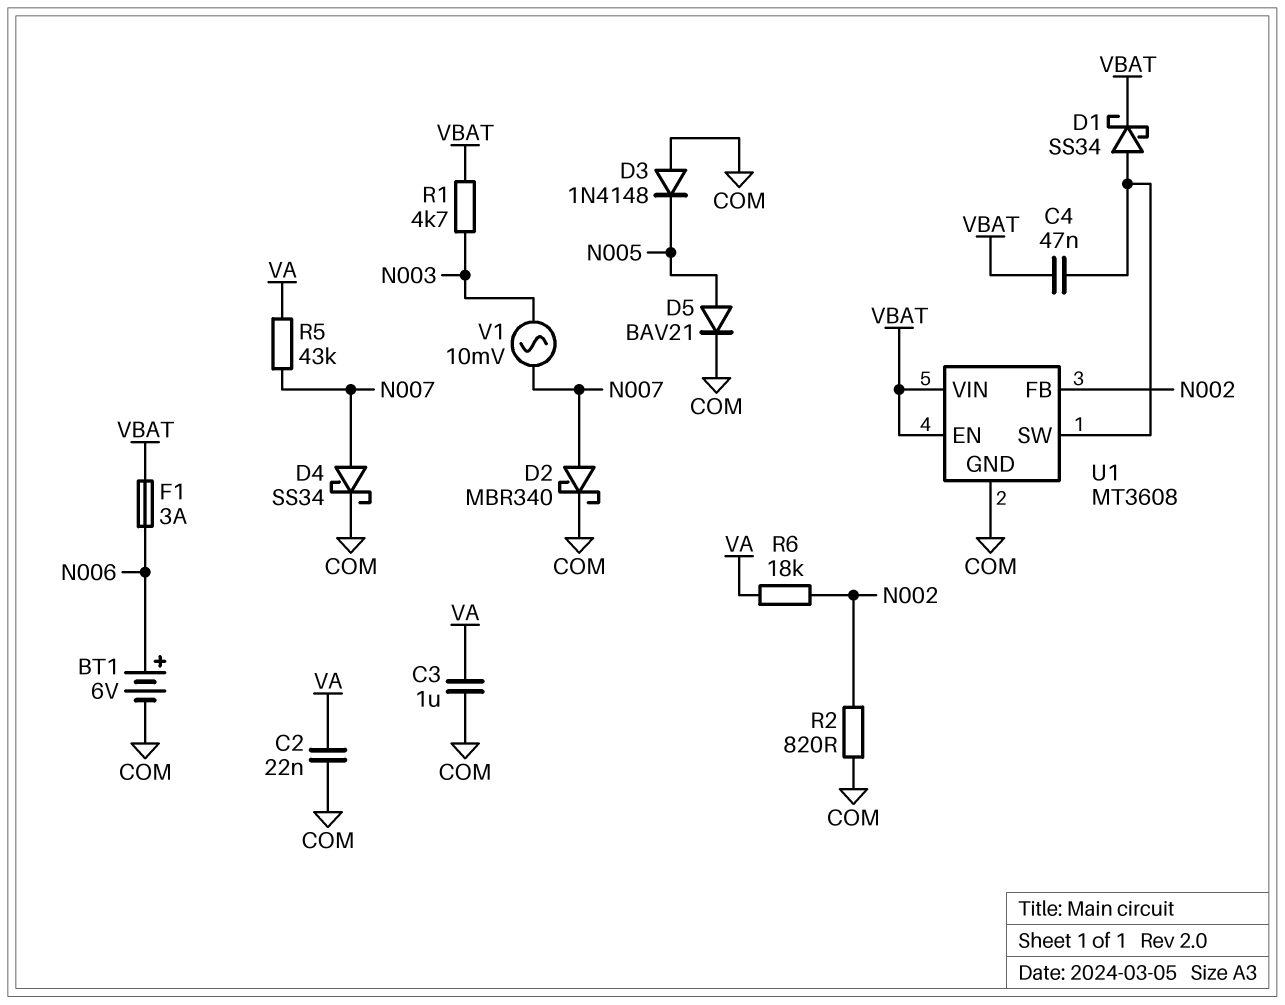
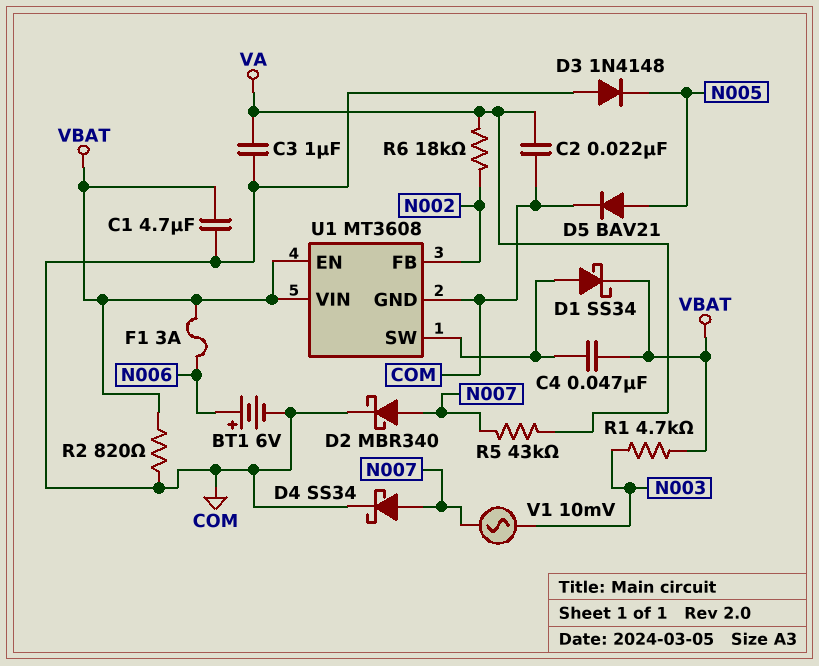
C1: none -> 4.7uF (COM, VBAT)
R2: 820 (COM, N002) -> 820 (COM, VBAT)

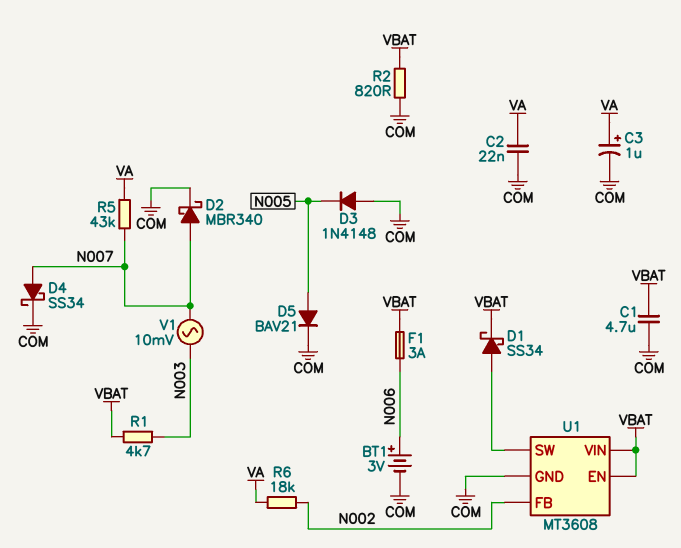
BT1: 6V (plus N006, minus COM) -> 3V (plus N006, minus COM)
C3: 1uF (COM, VA) -> 1uF (plus VA, minus COM)
C4: 47nF (U1/SW, VBAT) -> none

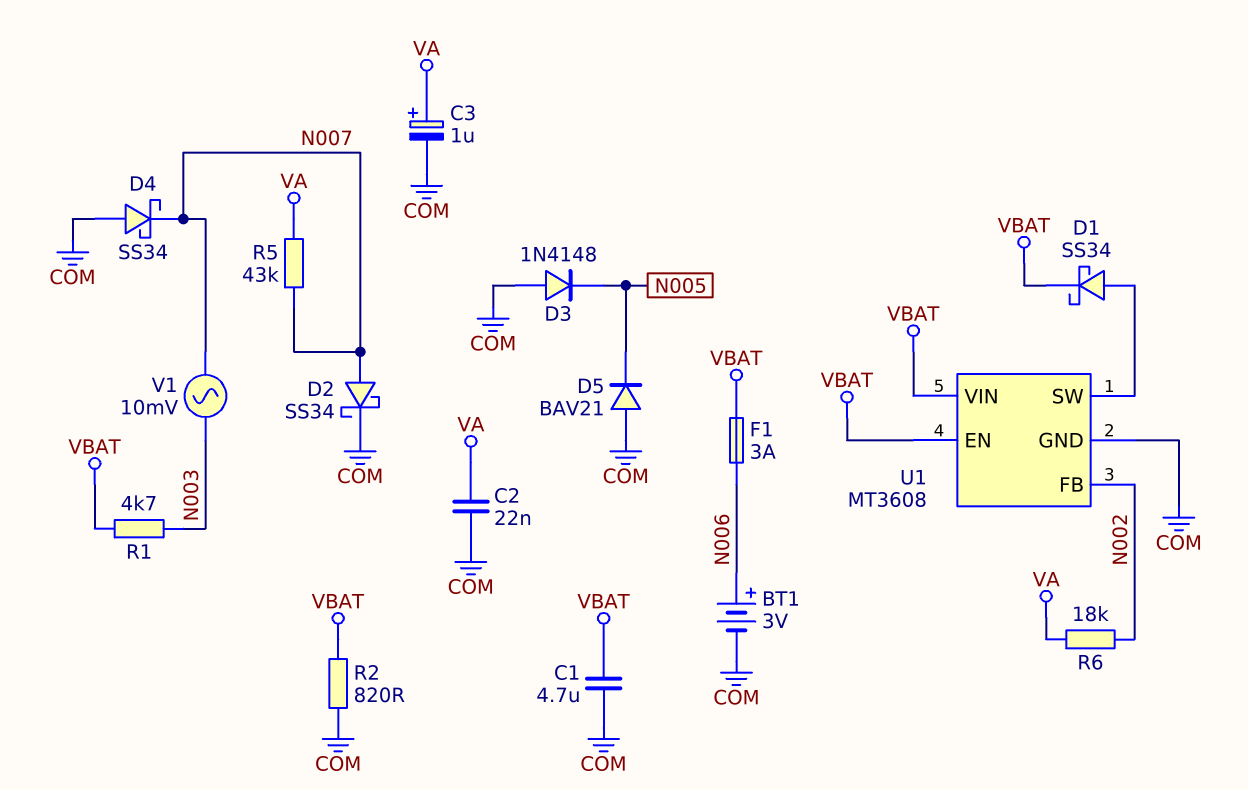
D2: schottky MBR340 (A N007, K COM) -> schottky SS34 (A N007, K COM)
D4: schottky SS34 (A N007, K COM) -> schottky SS34 (A COM, K N007)
D5: diode BAV21 (A N005, K COM) -> diode BAV21 (A COM, K N005)

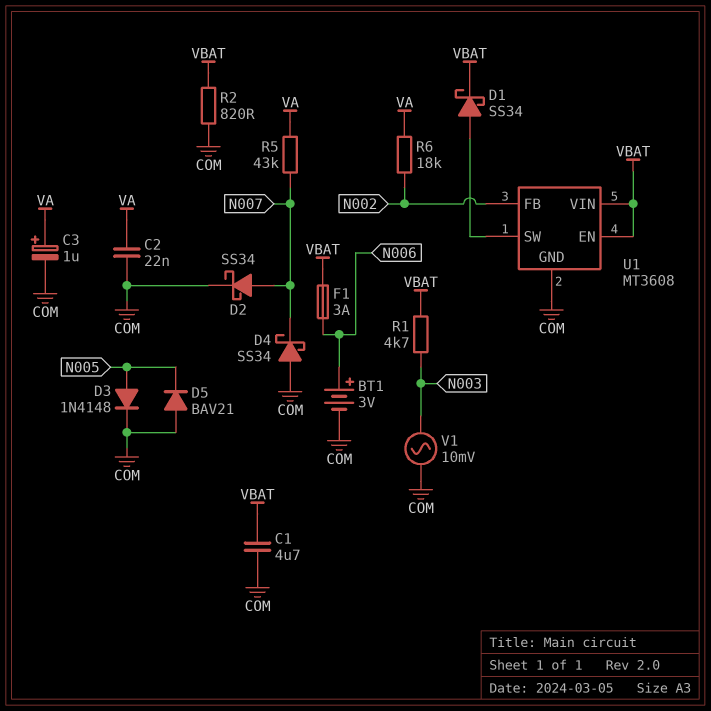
D3: diode 1N4148 (A COM, K N005) -> diode 1N4148 (A N005, K COM)
V1: AC 10mV (N003, N007) -> AC 10mV (COM, N003)

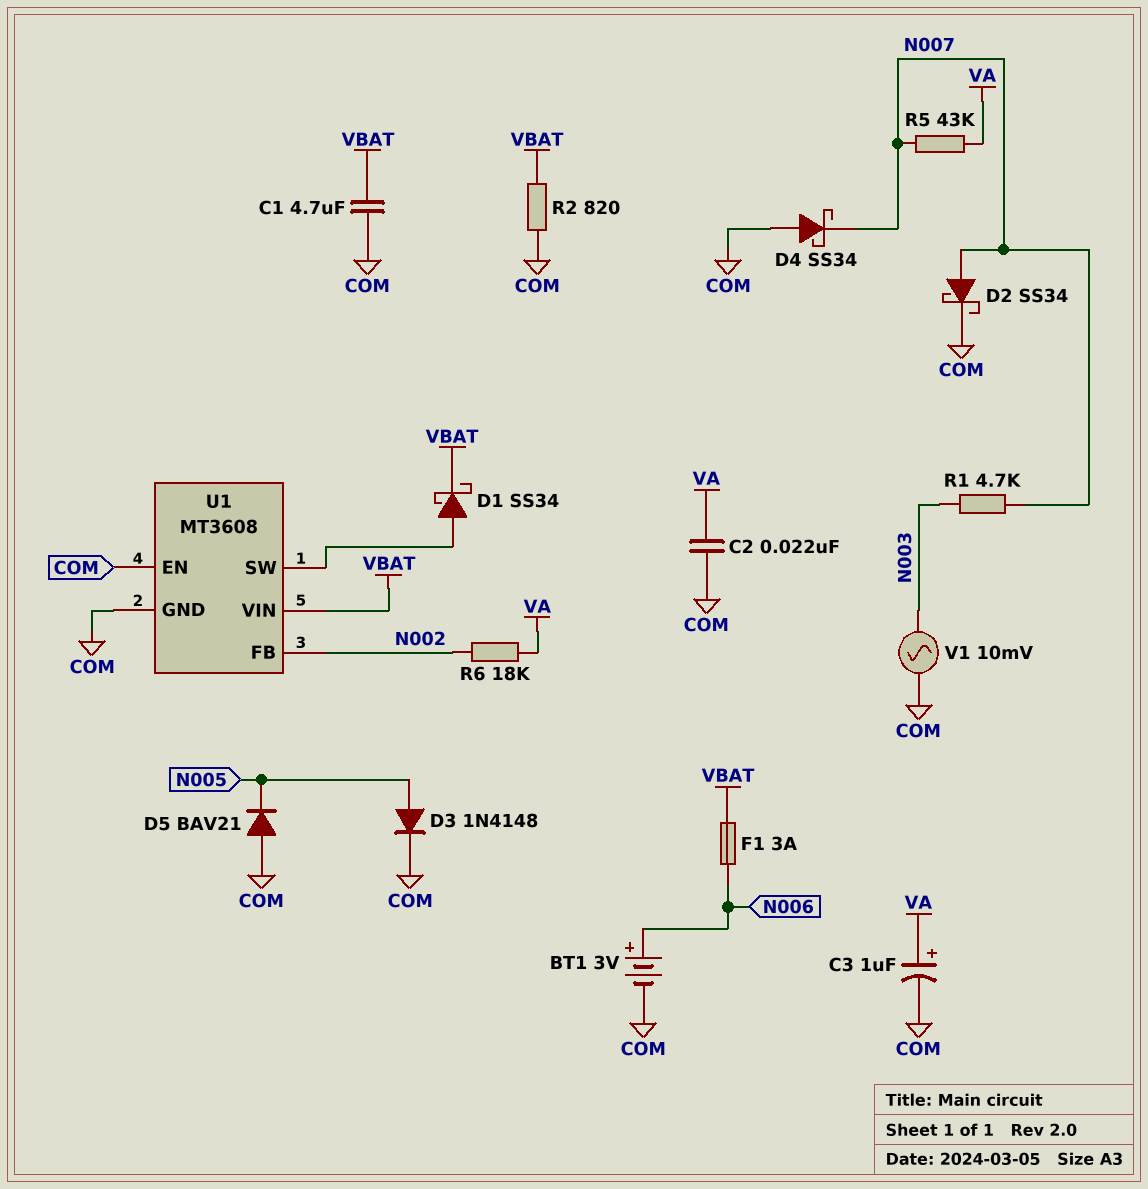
R1: 4.7k (N003, VBAT) -> 4.7k (N003, N007)
U1 pin EN: VBAT -> COM

